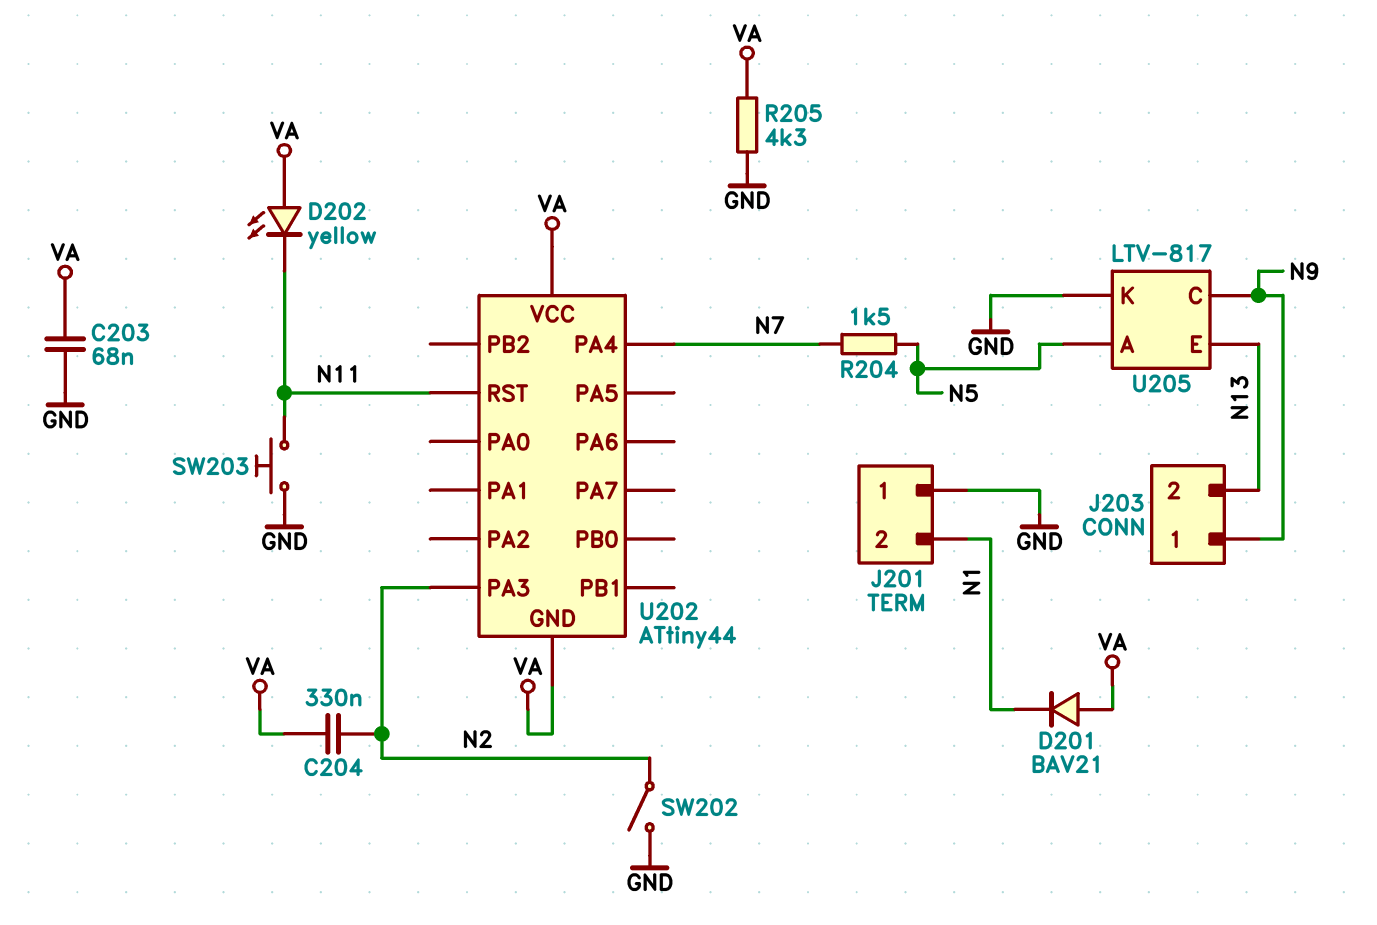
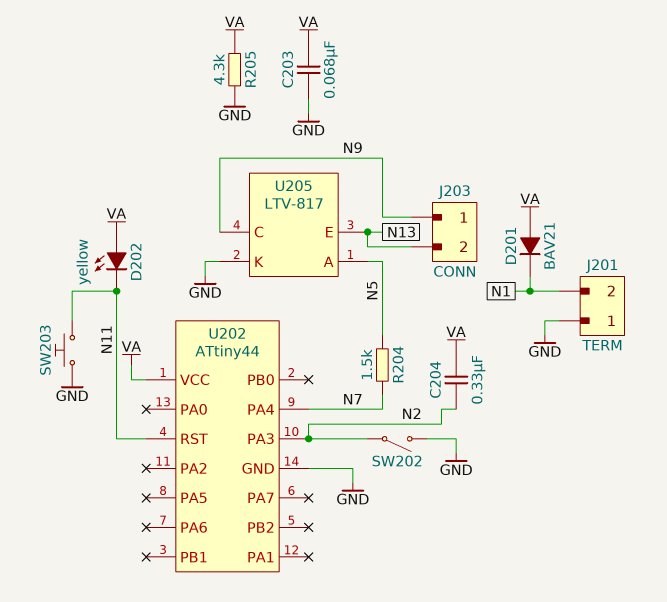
U202 pin GND: VA -> GND

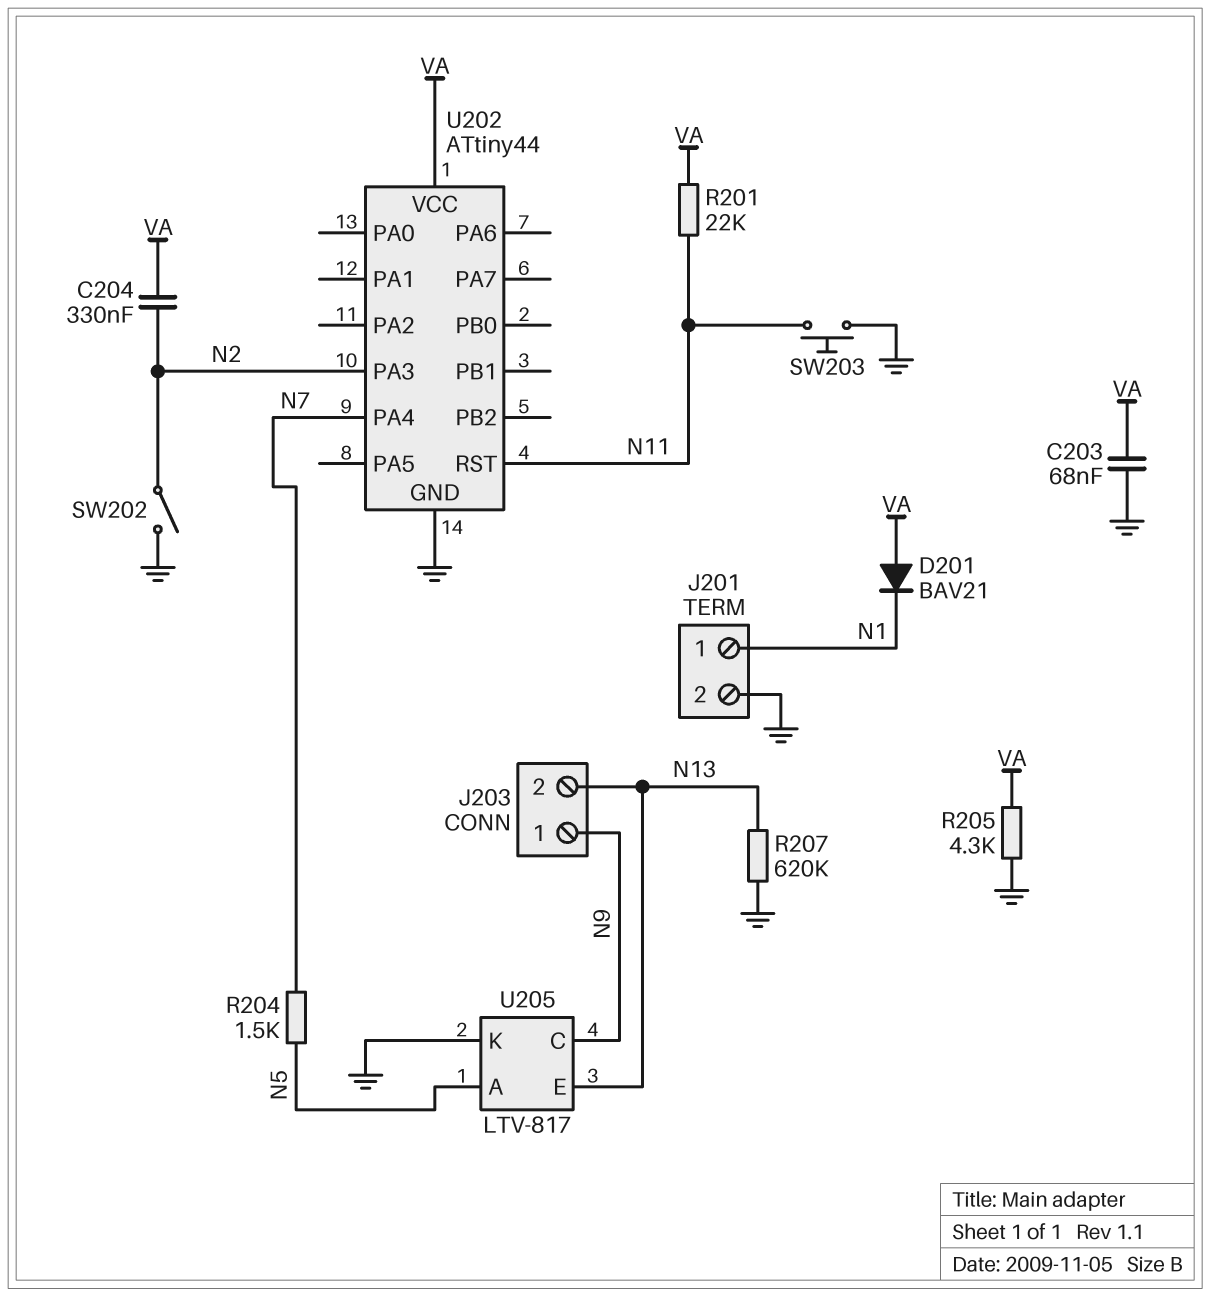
D202: LED yellow (A VA, K N11) -> none
J201 pin 1: GND -> N1
J201 pin 2: N1 -> GND
R201: none -> 22k (N11, VA)
R207: none -> 620k (GND, N13)

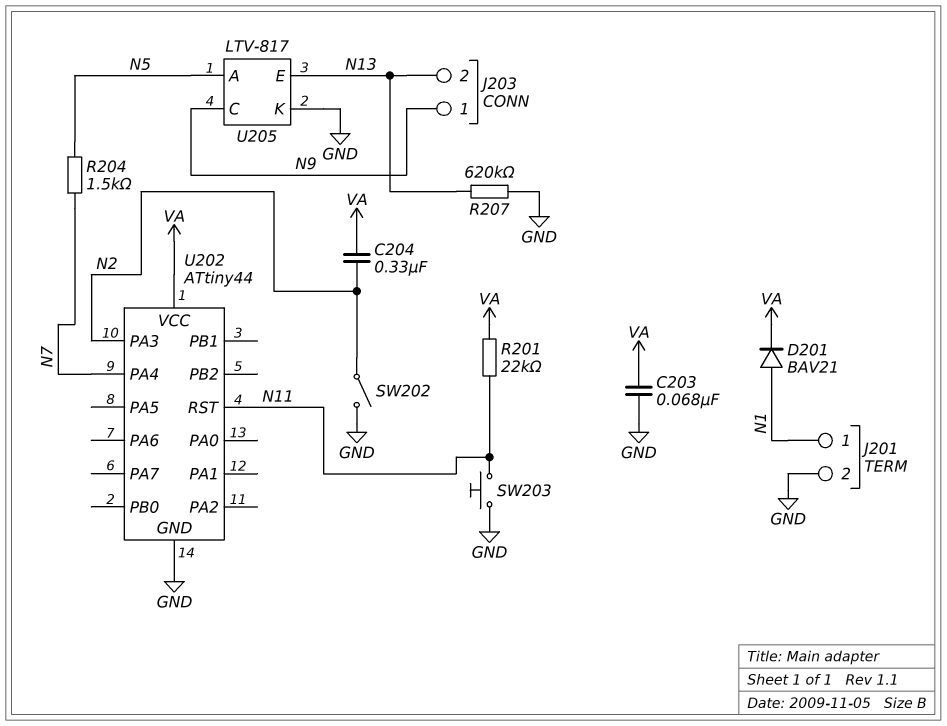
D201: diode BAV21 (A VA, K N1) -> diode BAV21 (A N1, K VA)
R205: 4.3k (GND, VA) -> none

